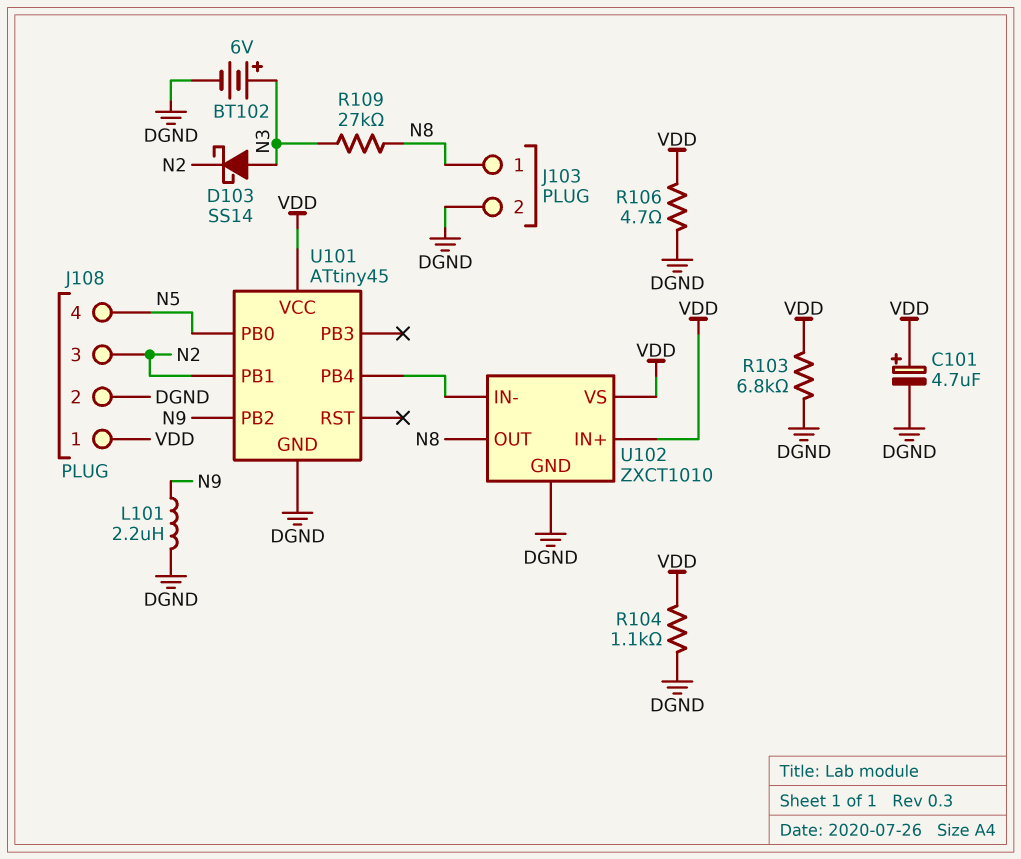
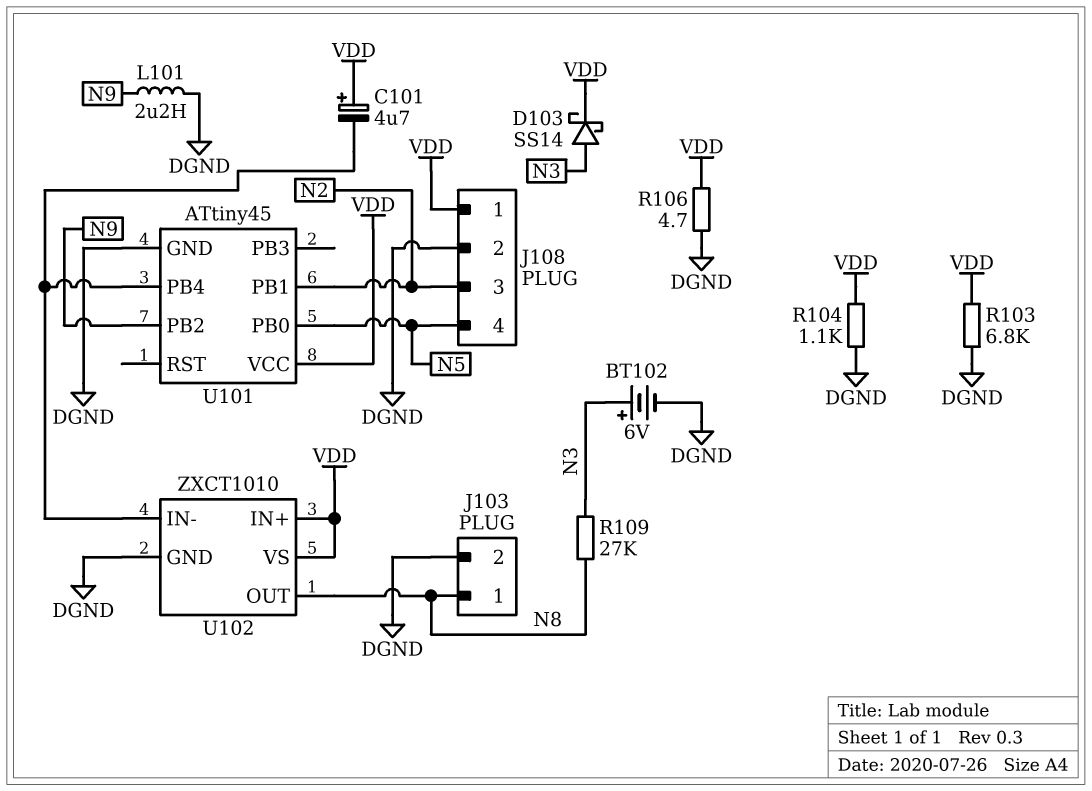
C101: 4.7uF (plus VDD, minus DGND) -> 4.7uF (plus VDD, minus U101/PB4)
D103: schottky SS14 (A N3, K N2) -> schottky SS14 (A N3, K VDD)

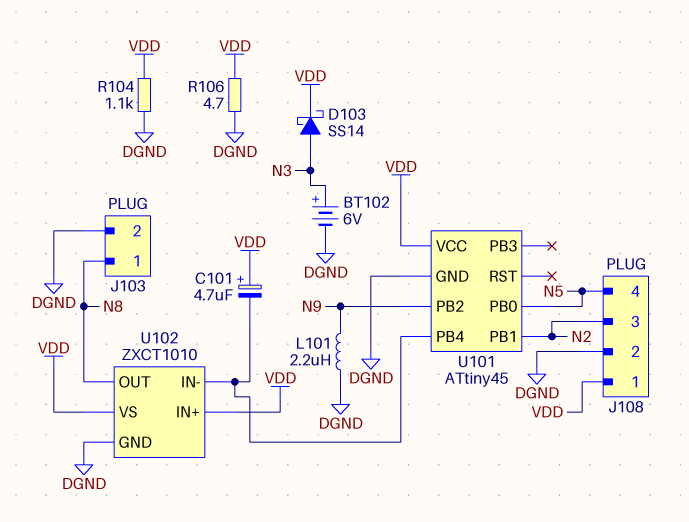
R103: 6.8k (DGND, VDD) -> none
R109: 27k (N3, N8) -> none

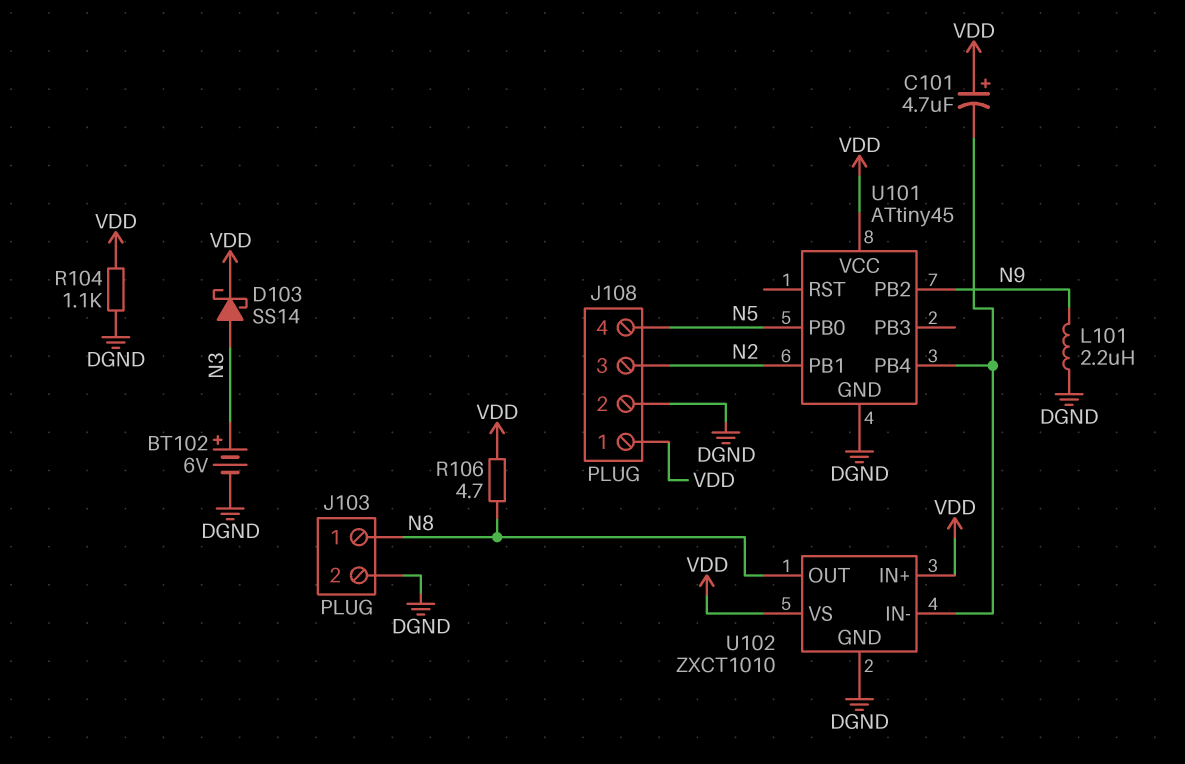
R106: 4.7 (DGND, VDD) -> 4.7 (N8, VDD)

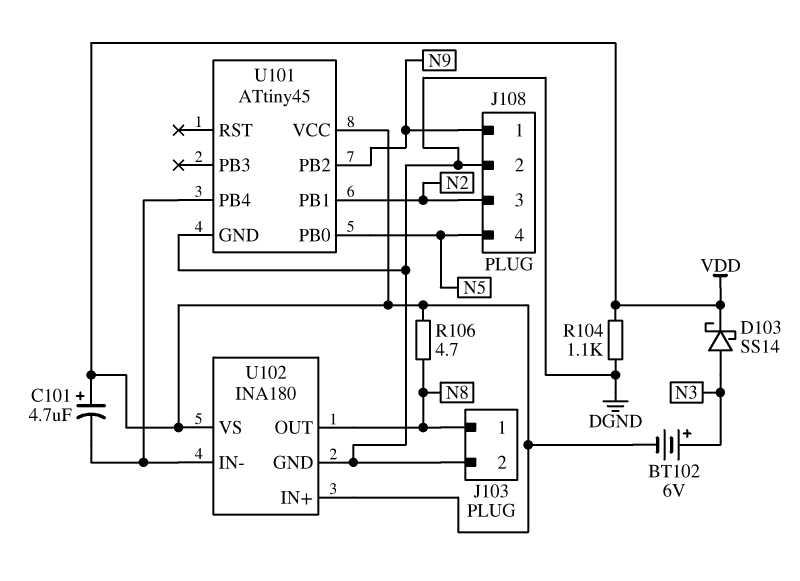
BT102: 6V (plus N3, minus DGND) -> 6V (plus N3, minus VDD)
J108 pin 1: VDD -> N9
L101: 2.2uH (DGND, N9) -> none
U102: ZXCT1010 -> INA180

